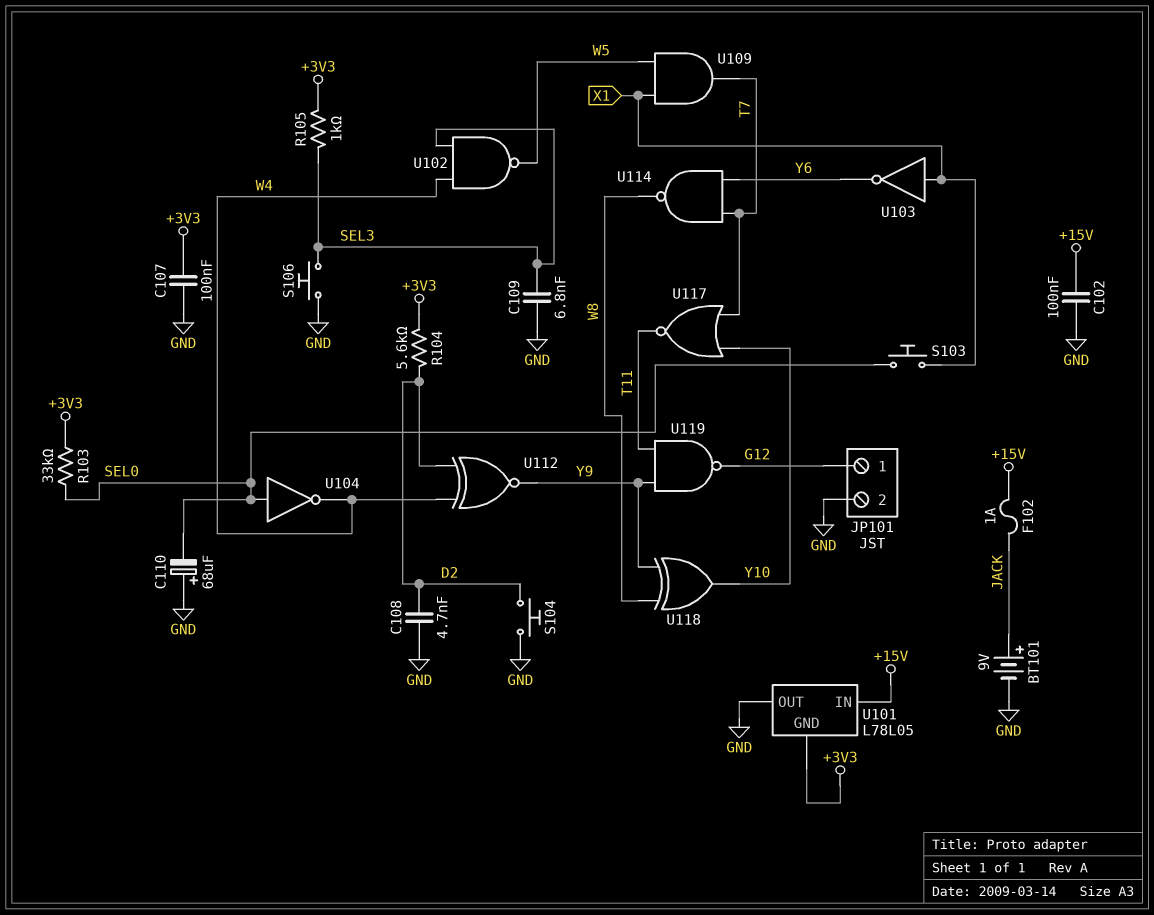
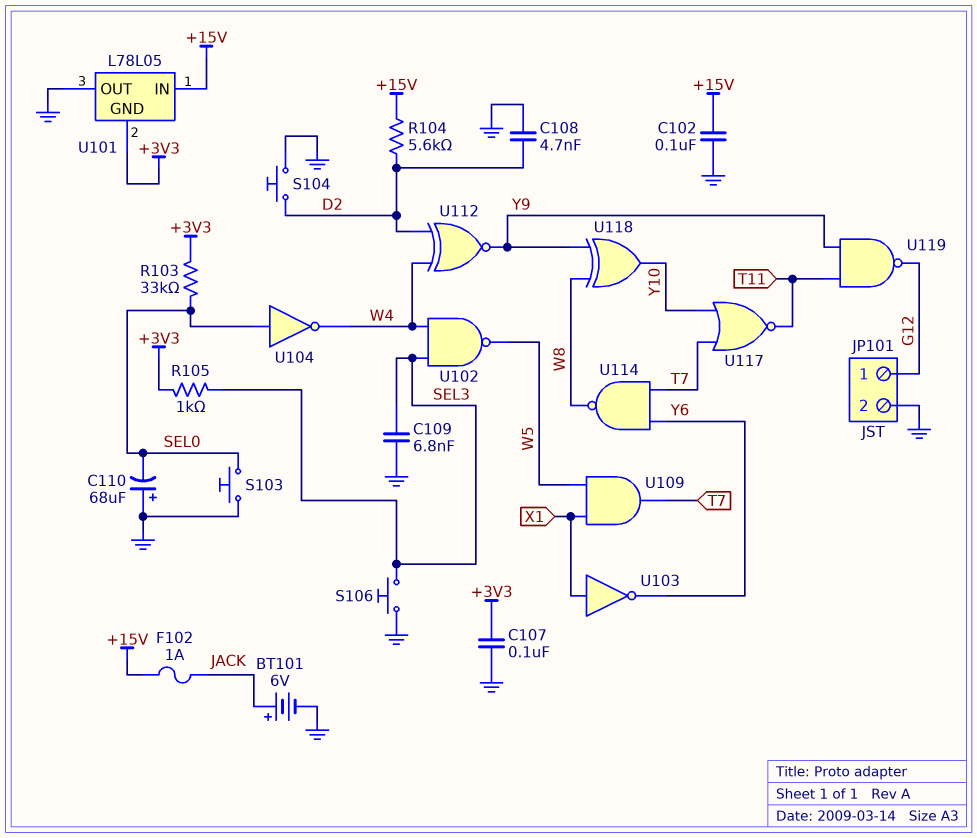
BT101: 9V (plus JACK, minus GND) -> 6V (plus JACK, minus GND)
R104: 5.6k (+3V3, D2) -> 5.6k (+15V, D2)
S103: button (SEL0, X1) -> button (GND, SEL0)

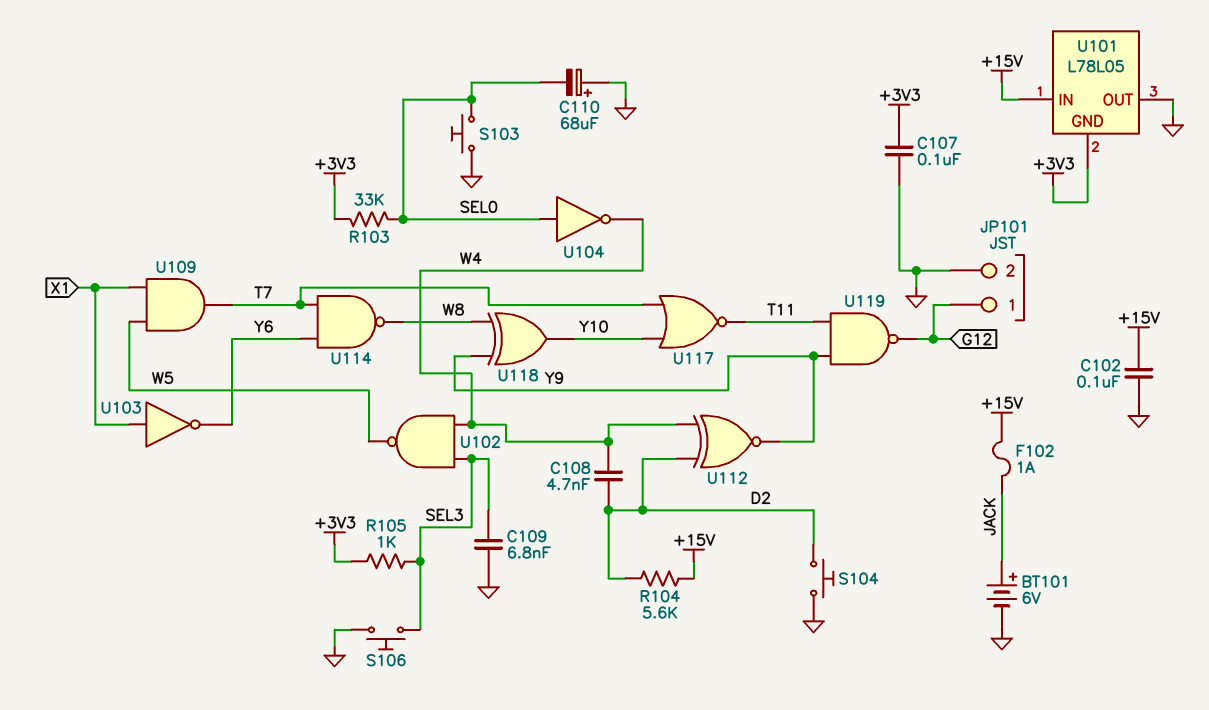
C108: 4.7nF (D2, GND) -> 4.7nF (D2, W4)

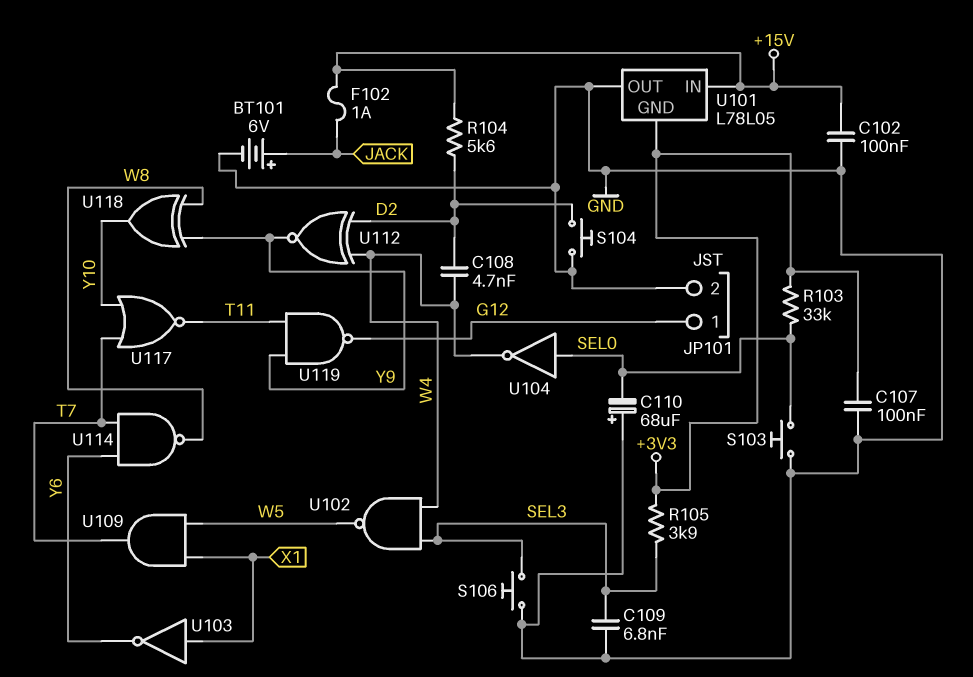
R105: 1k (+3V3, SEL3) -> 3.9k (+3V3, SEL3)

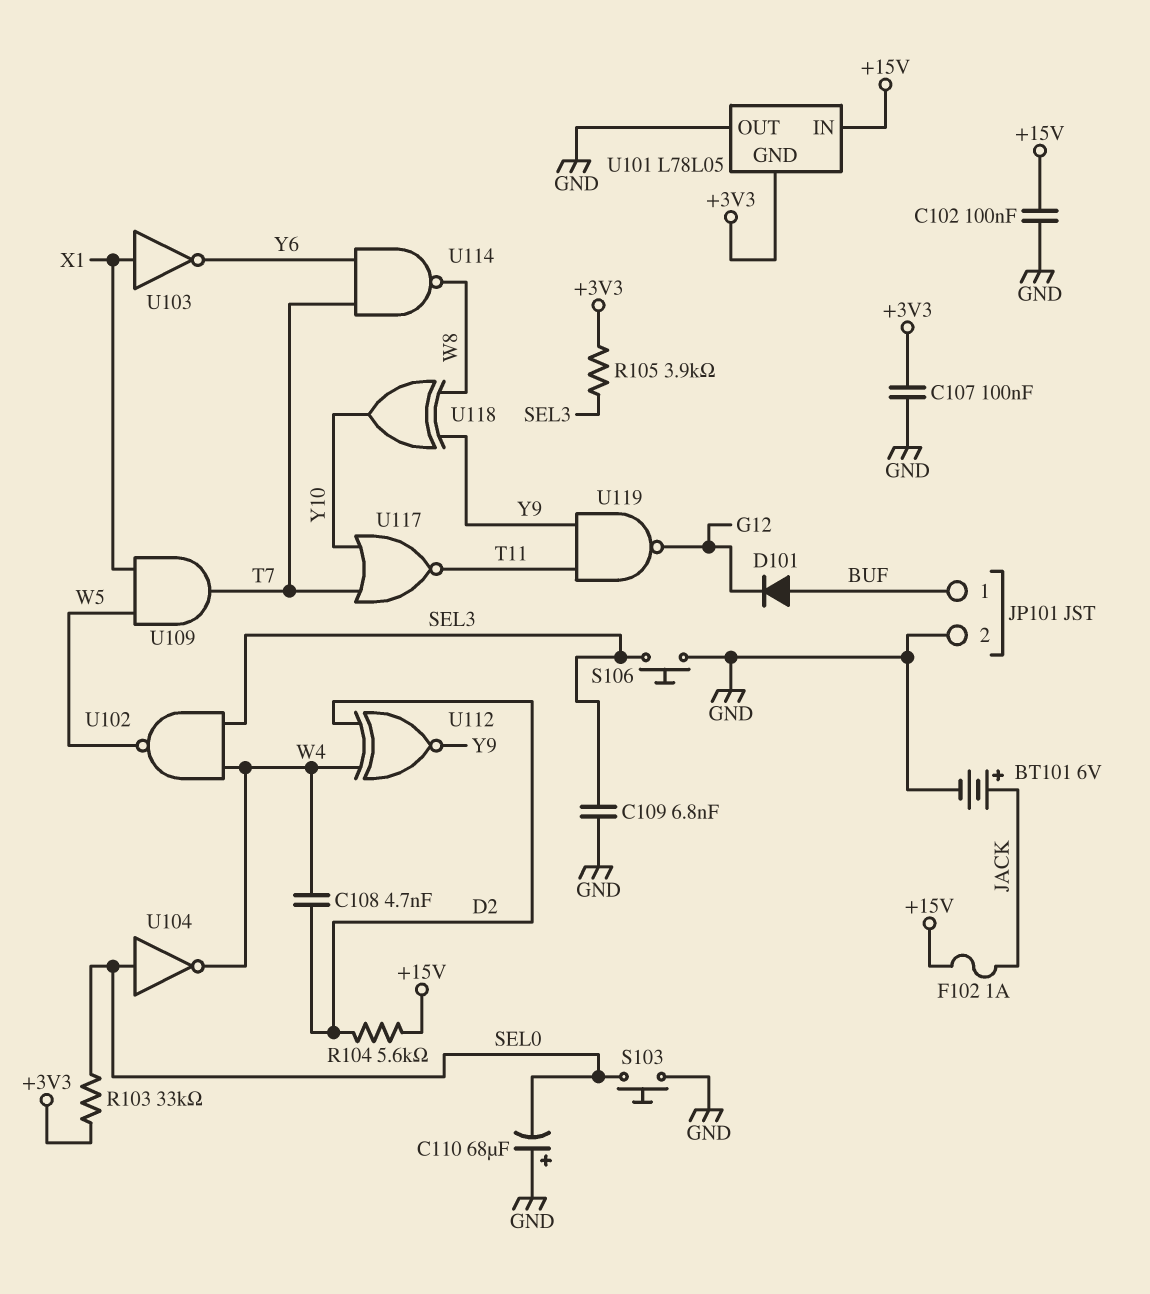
D101: none -> diode (A BUF, K G12)
JP101 pin 1: G12 -> BUF
S104: button (D2, GND) -> none

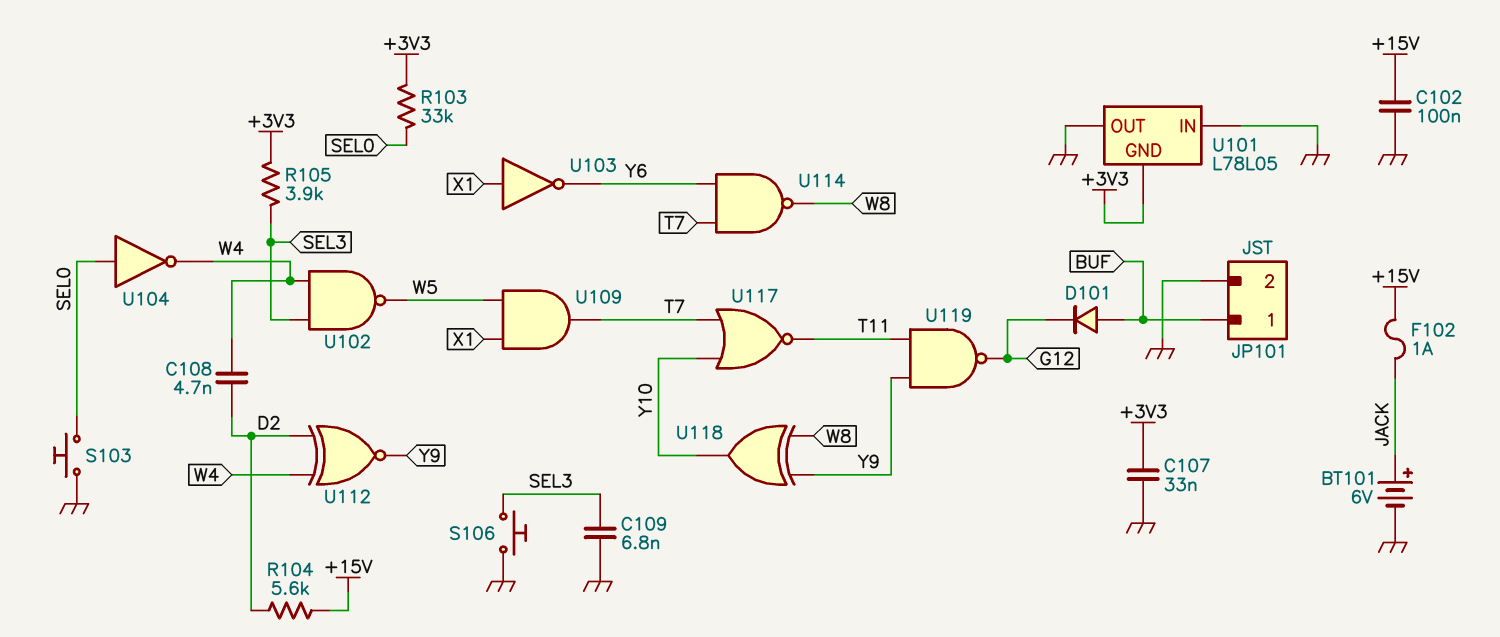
C107: 100nF (+3V3, GND) -> 33nF (+3V3, GND)
C110: 68uF (plus GND, minus SEL0) -> none
U101 pin IN: +15V -> GND

